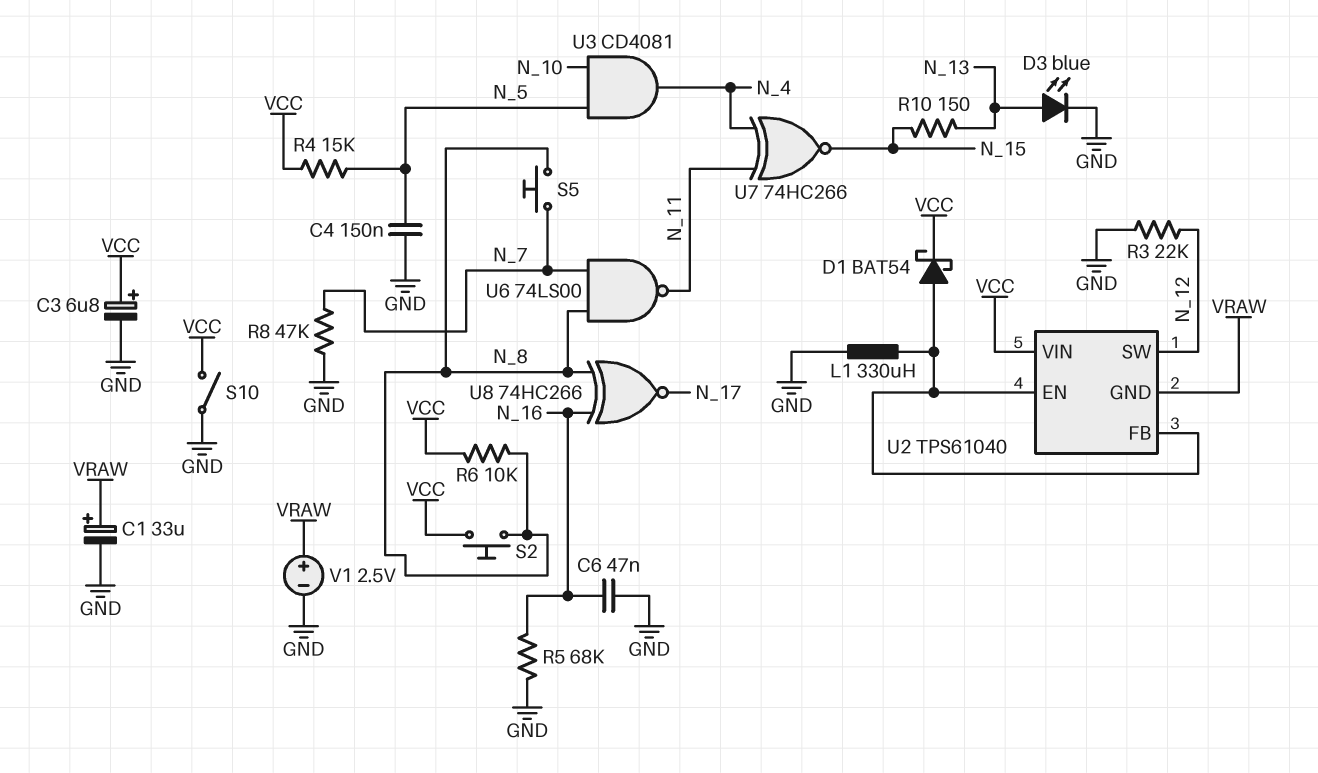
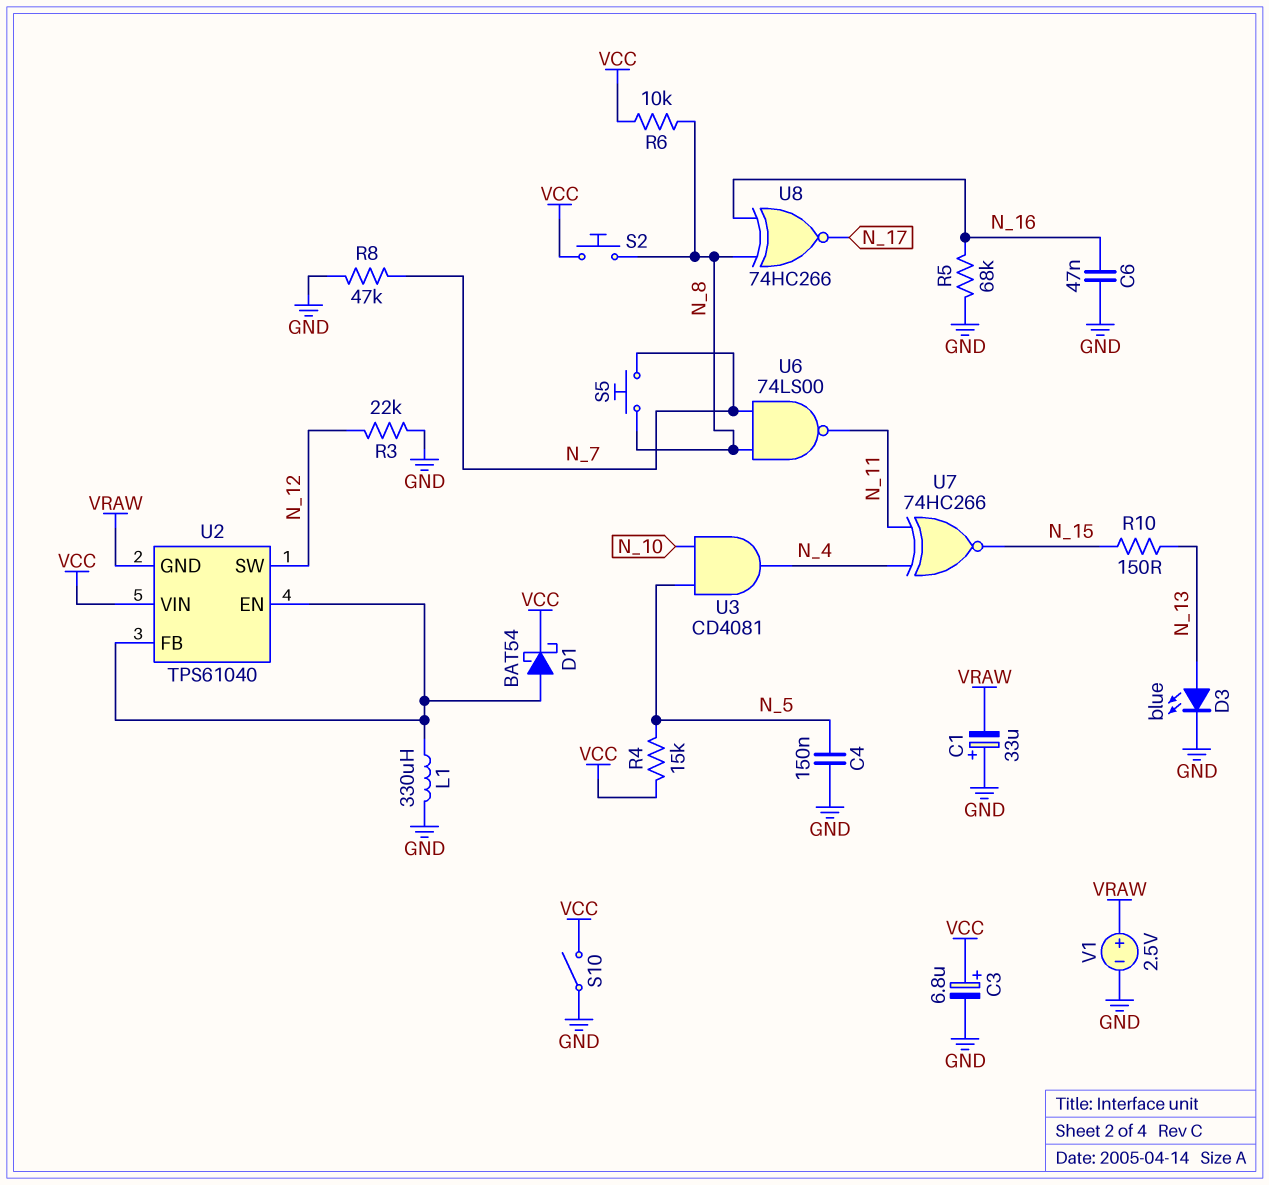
C1: 33uF (plus VRAW, minus GND) -> 33uF (plus GND, minus VRAW)

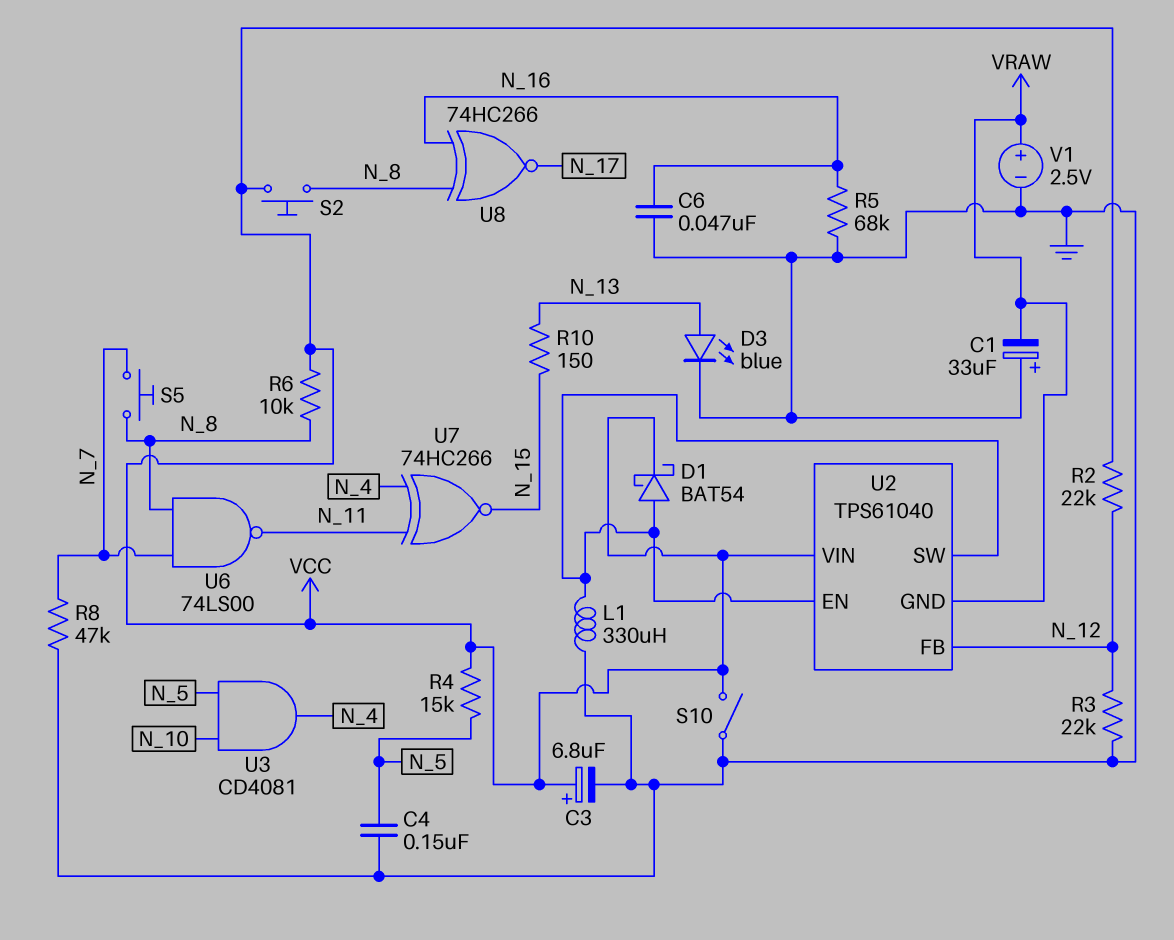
R2: none -> 22k (N_12, VCC)
U2 pin FB: U2/EN -> N_12
U2 pin SW: N_12 -> U2/EN

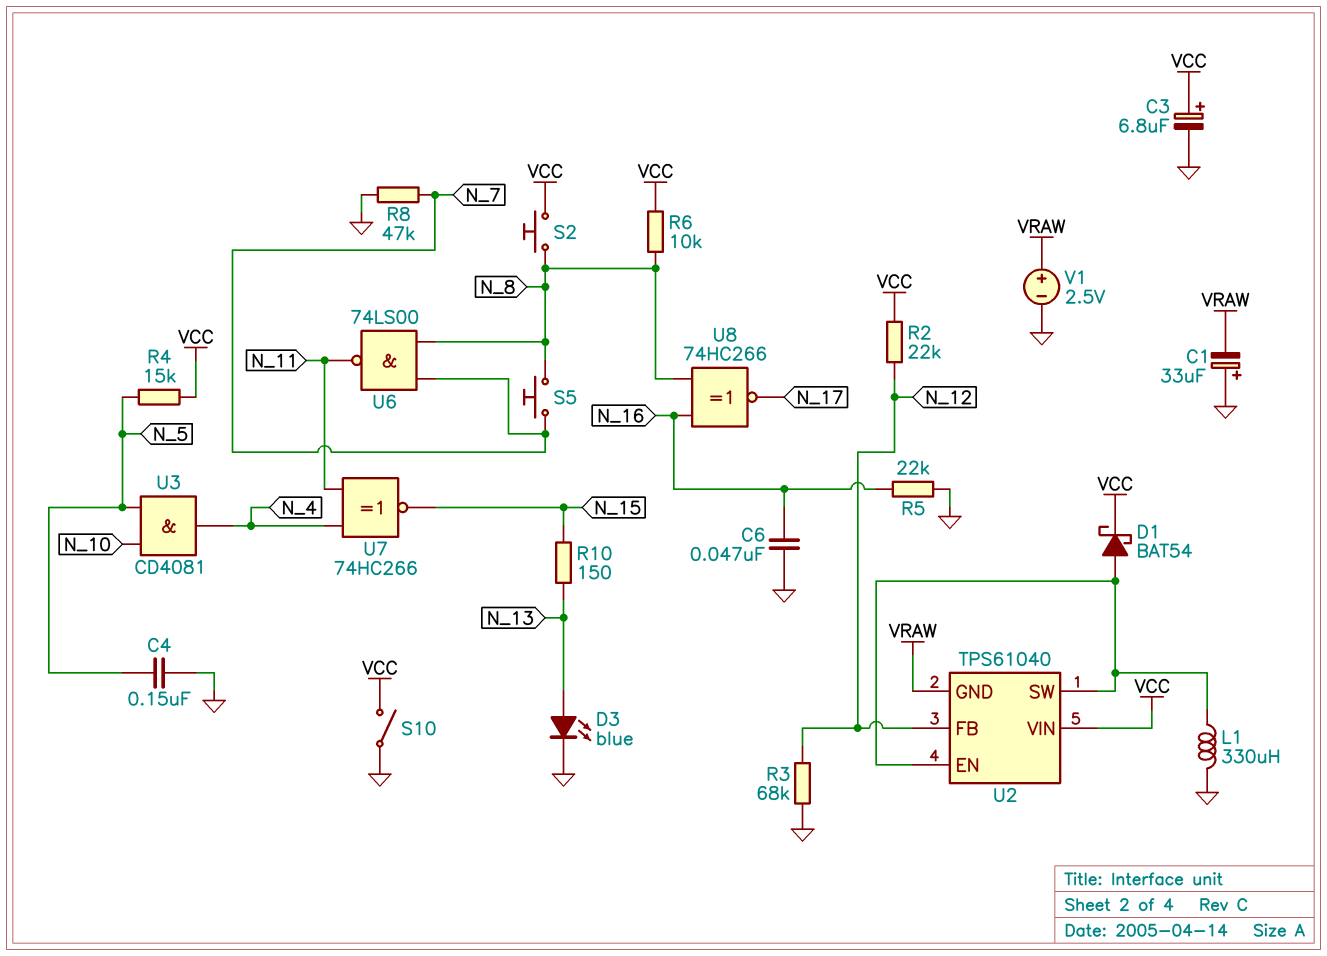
R3: 22k (GND, N_12) -> 68k (GND, N_12)
R5: 68k (GND, N_16) -> 22k (GND, N_16)

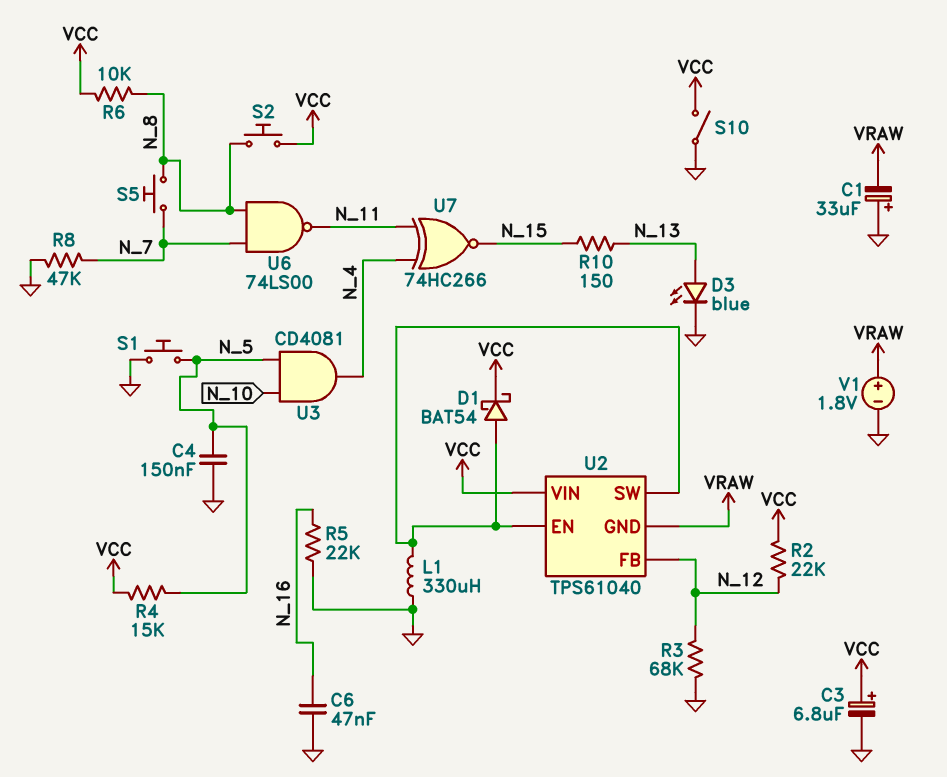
S1: none -> button (GND, N_5)
U8: XNOR 74HC266 (in N_8, in N_16, out N_17) -> none
V1: 2.5V (plus VRAW, minus GND) -> 1.8V (plus VRAW, minus GND)

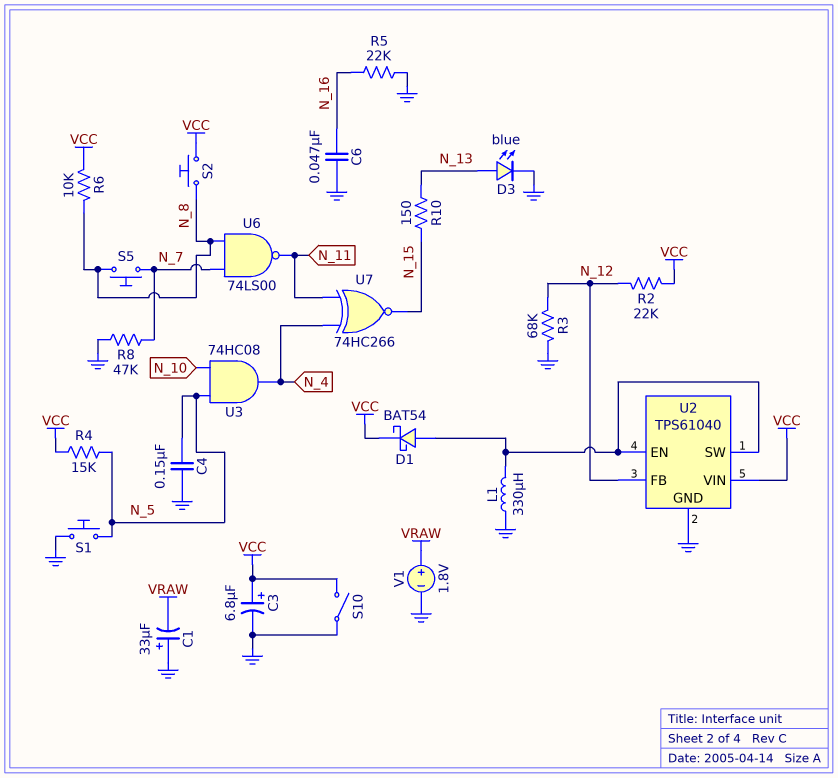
U2 pin GND: VRAW -> GND
U3: AND CD4081 (in N_5, in N_10, out N_4) -> AND 74HC08 (in N_5, in N_10, out N_4)

